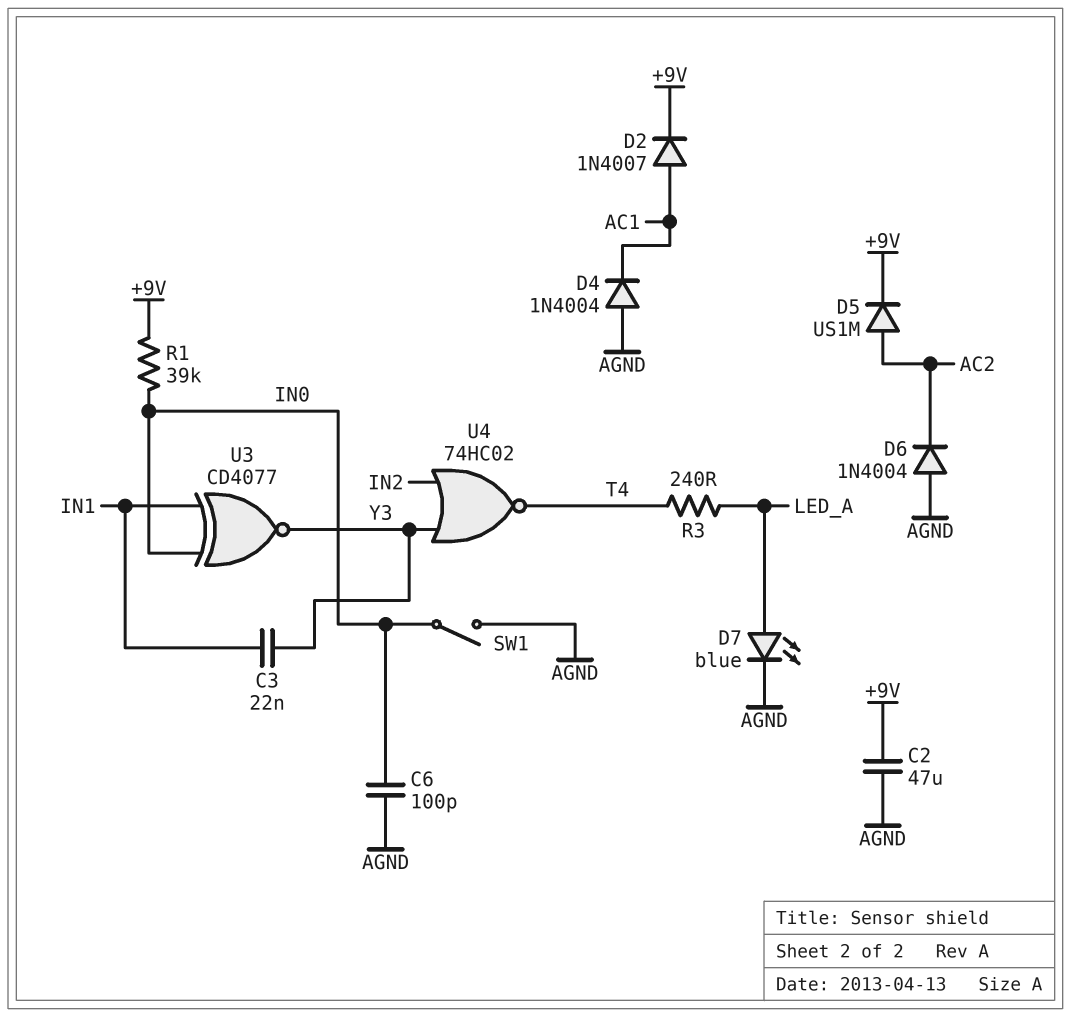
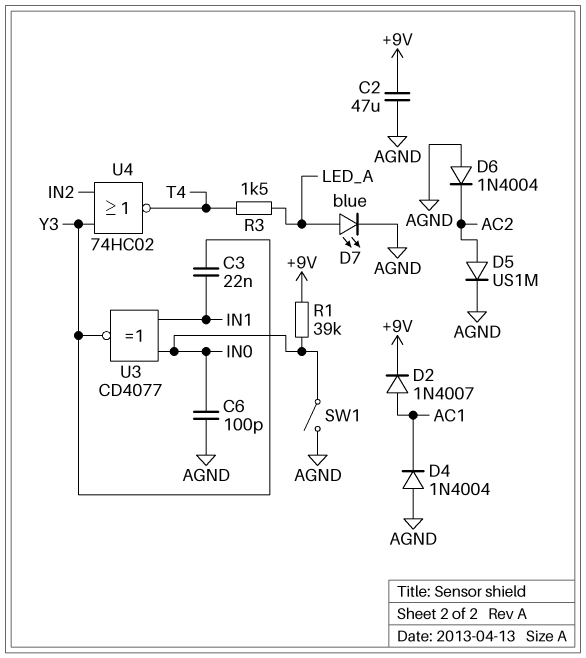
D5: diode US1M (A AC2, K +9V) -> diode US1M (A AC2, K AGND)
R3: 240 (LED_A, T4) -> 1.5k (LED_A, T4)

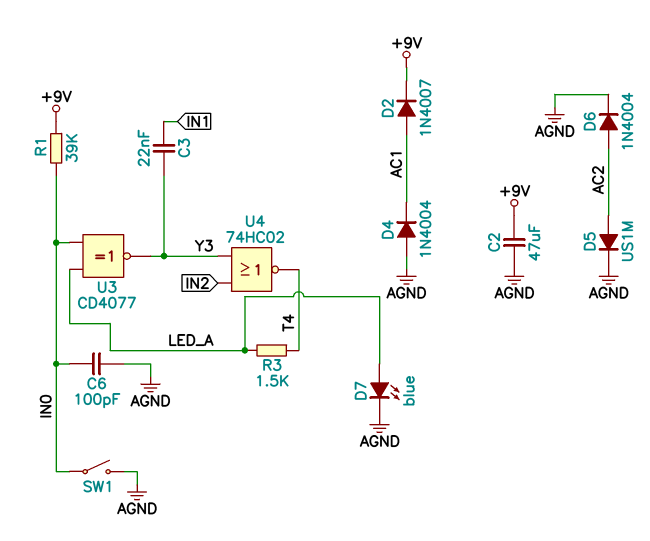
D6: diode 1N4004 (A AGND, K AC2) -> diode 1N4004 (A AC2, K AGND)
U3: XNOR CD4077 (in IN0, in IN1, out Y3) -> XNOR CD4077 (in IN0, in LED_A, out Y3)

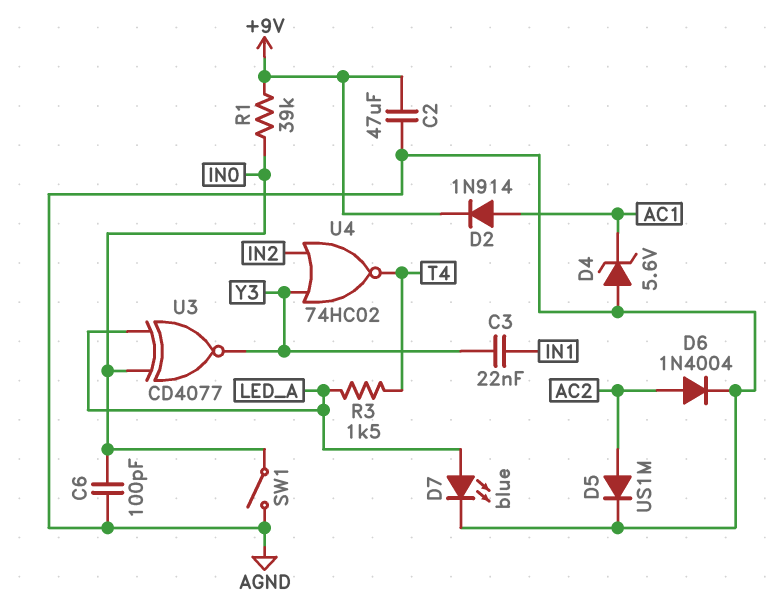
D2: diode 1N4007 (A AC1, K +9V) -> diode 1N914 (A AC1, K +9V)
D4: diode 1N4004 (A AGND, K AC1) -> zener 5.6V (A AGND, K AC1)

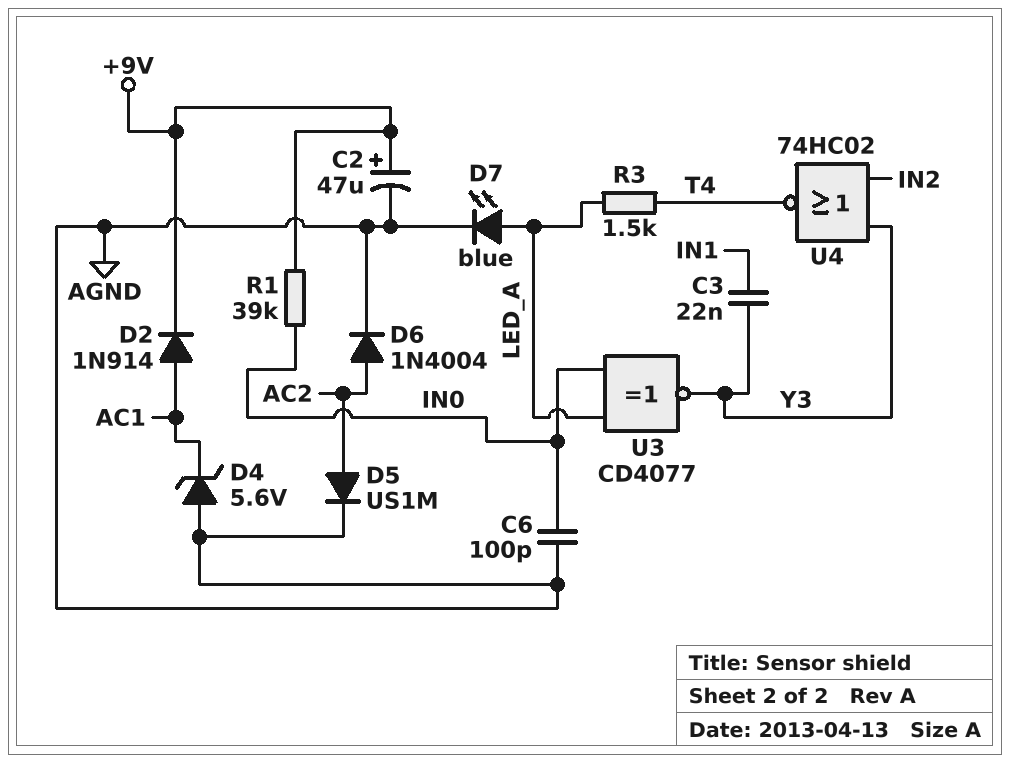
C2: 47uF (+9V, AGND) -> 47uF (plus +9V, minus AGND)
SW1: switch (AGND, IN0) -> none

